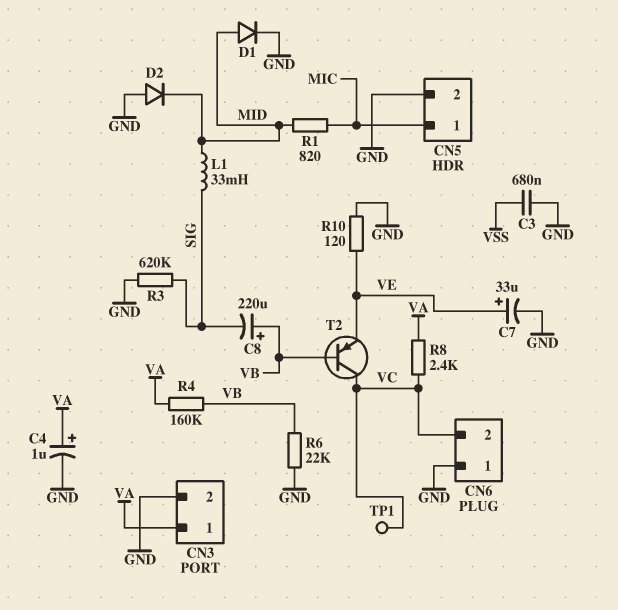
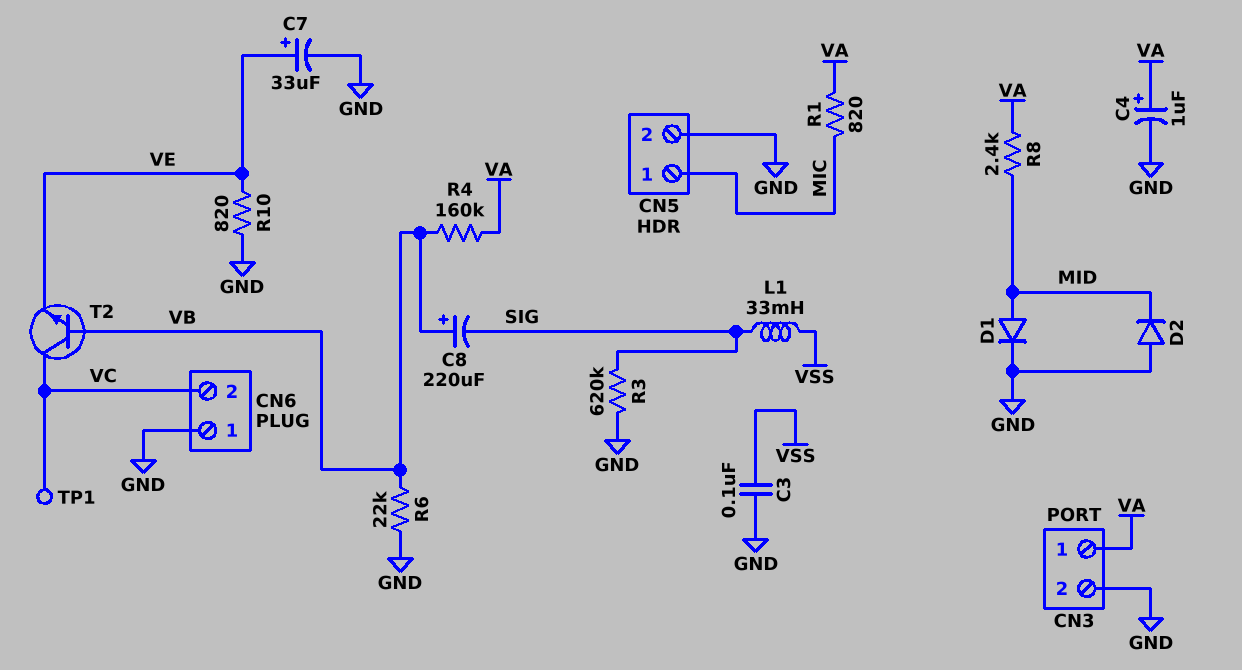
C3: 680nF (GND, VSS) -> 100nF (GND, VSS)
L1: 33mH (MID, SIG) -> 33mH (SIG, VSS)
R1: 820 (MIC, MID) -> 820 (MIC, VA)
R8: 2.4k (VA, VC) -> 2.4k (MID, VA)
R10: 120 (GND, VE) -> 820 (GND, VE)
T2: PNP (B VB, C VC, E VE) -> NPN (B VB, C VC, E VE)

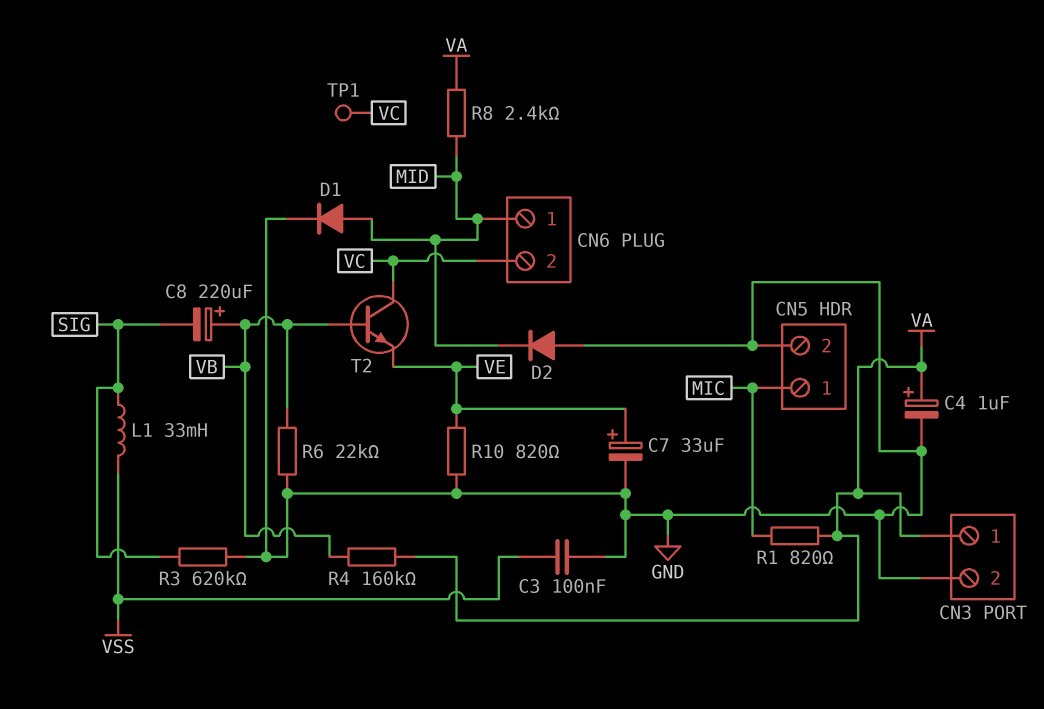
CN6 pin 1: GND -> MID

